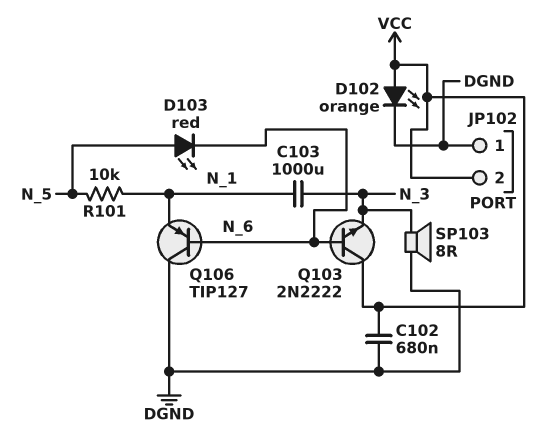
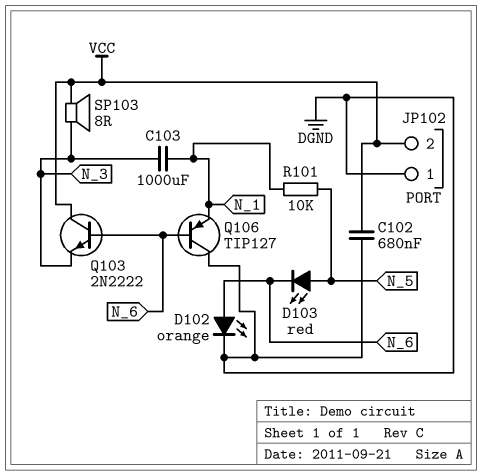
D102: LED orange (A VCC, K DGND) -> LED orange (A N_6, K DGND)
SP103: speaker 8R (DGND, N_3) -> speaker 8R (N_3, VCC)

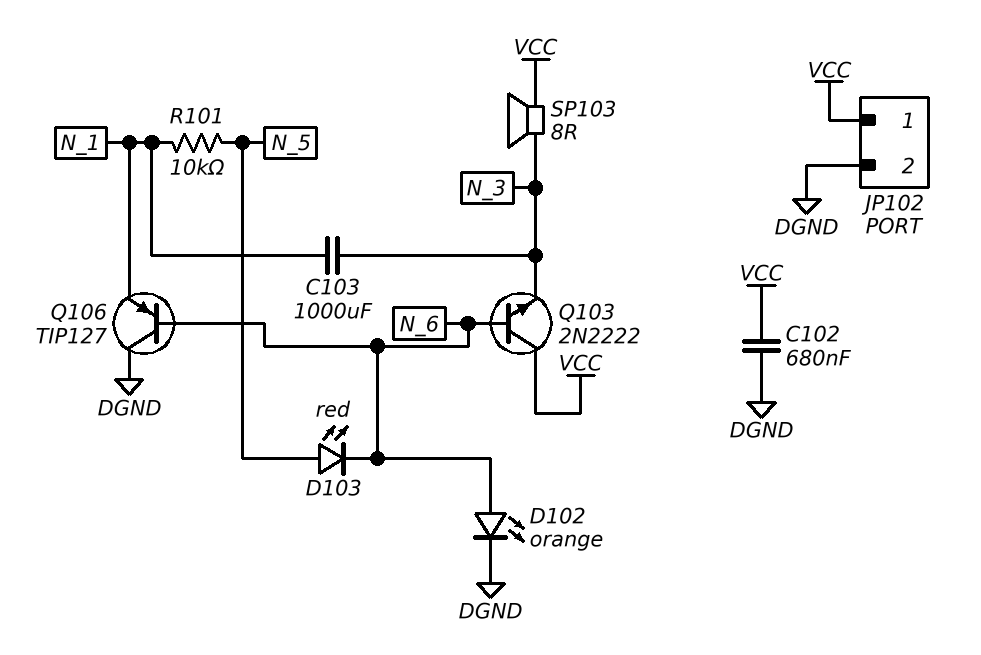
JP102 pin 1: DGND -> VCC
JP102 pin 2: VCC -> DGND

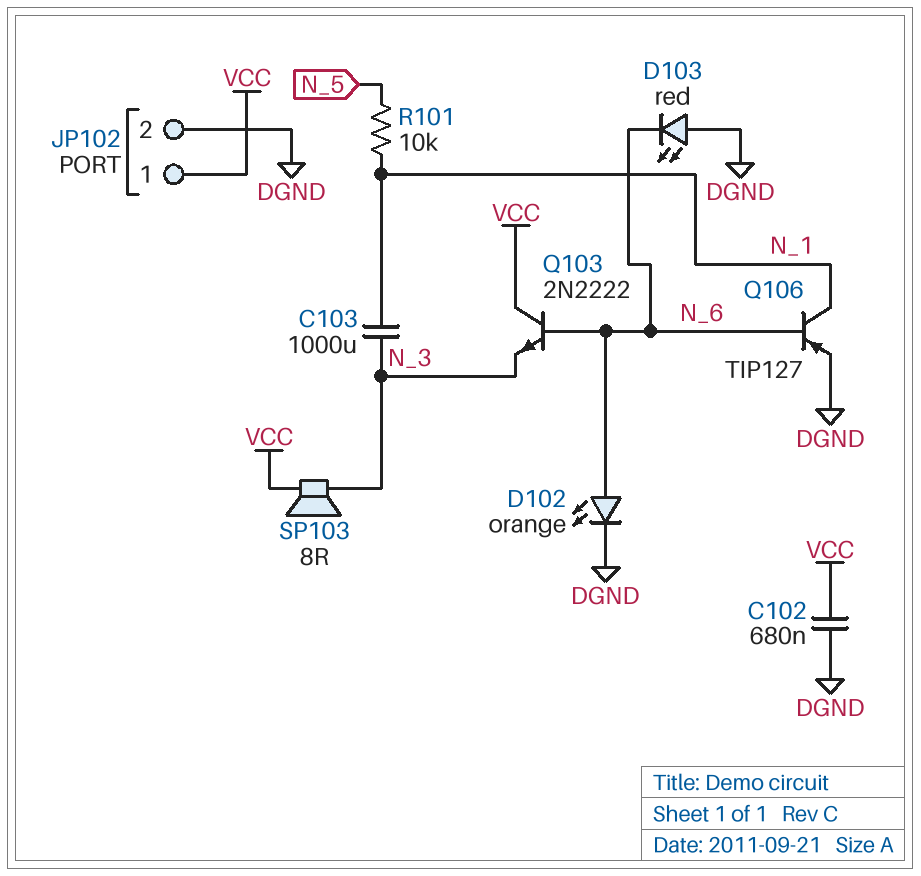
D103: LED red (A N_5, K N_6) -> LED red (A DGND, K N_6)
Q106: PNP TIP127 (B N_6, C DGND, E N_1) -> PNP TIP127 (B N_6, C N_1, E DGND)

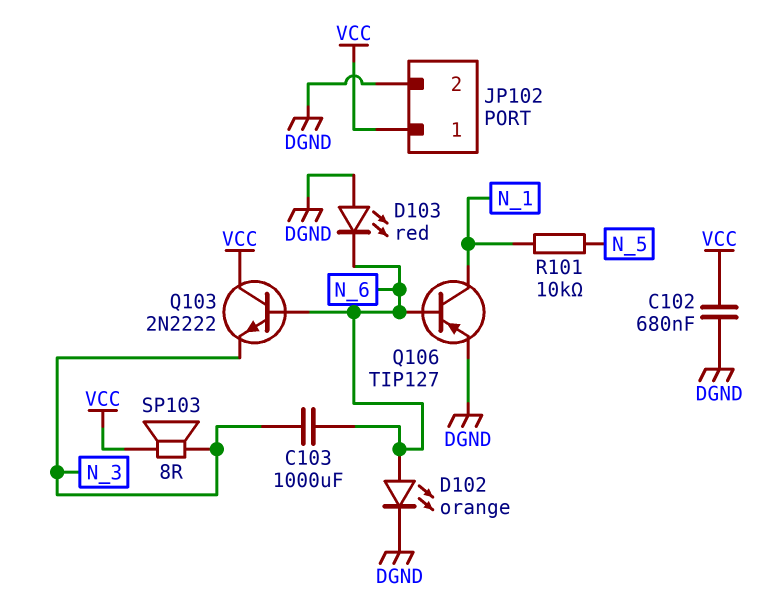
C103: 1000uF (N_1, N_3) -> 1000uF (N_3, N_6)

